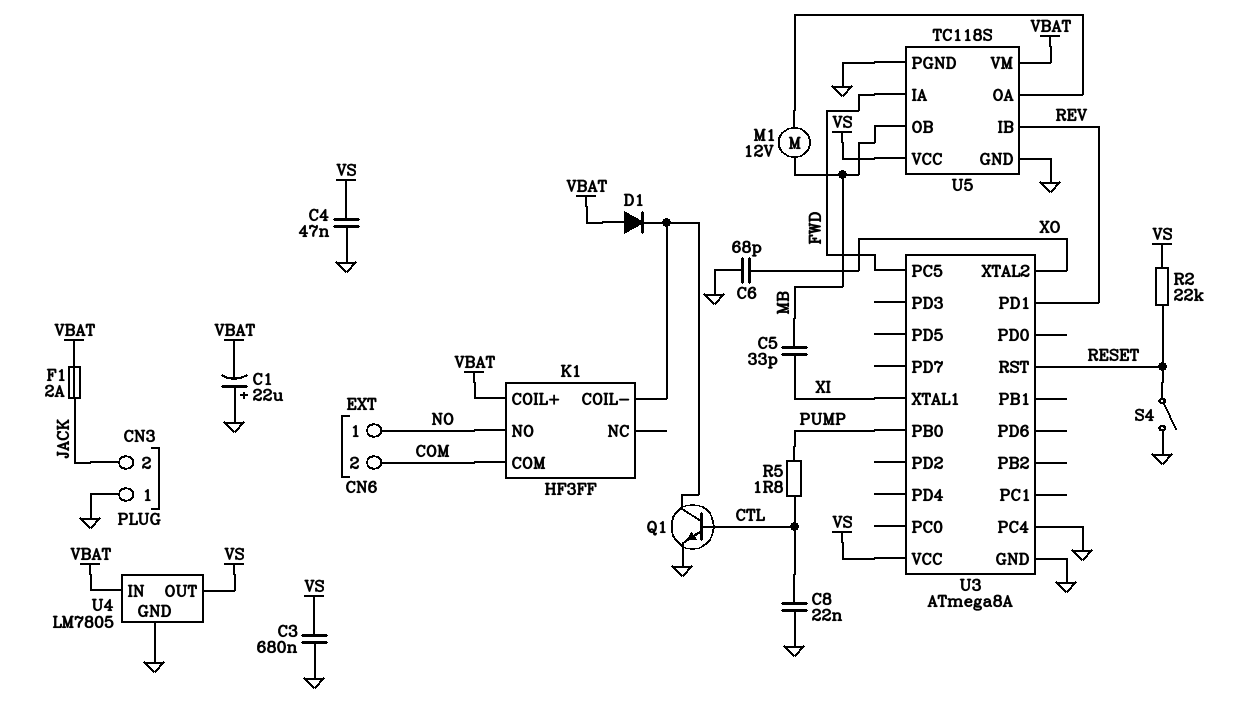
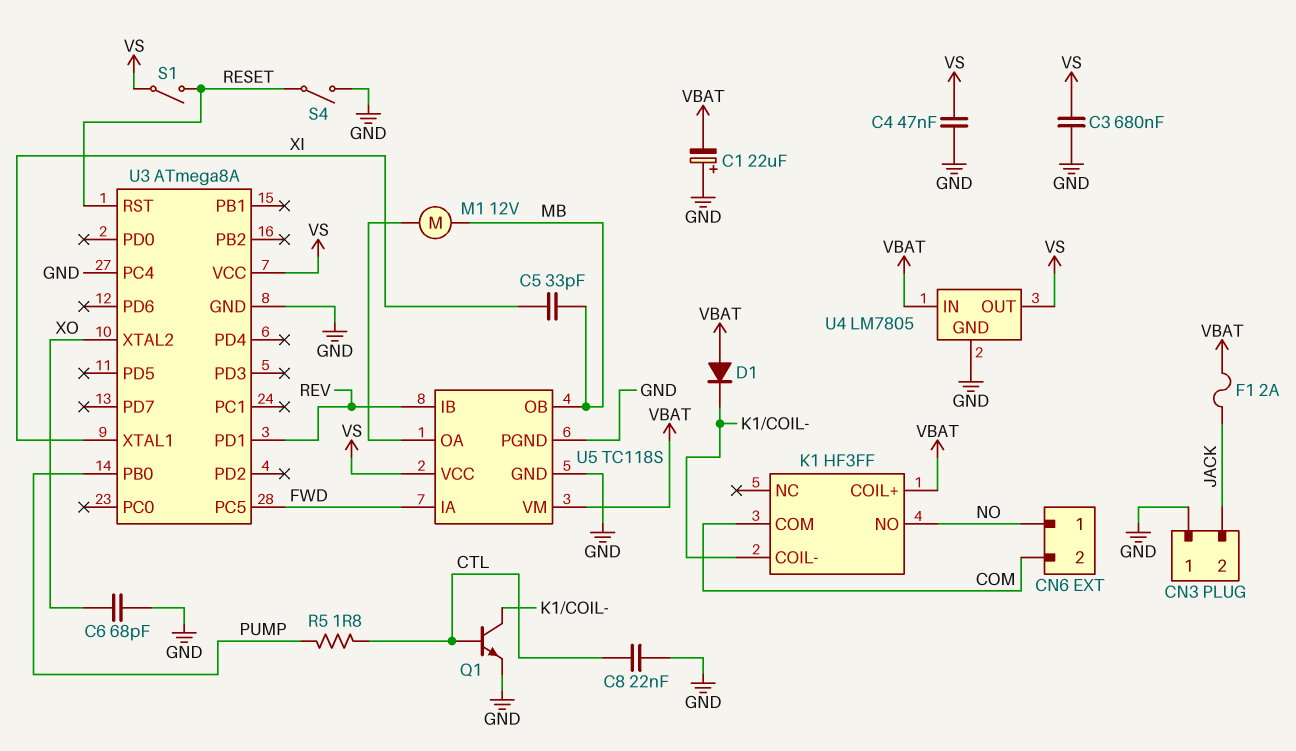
R2: 22k (RESET, VS) -> none
S1: none -> switch (RESET, VS)

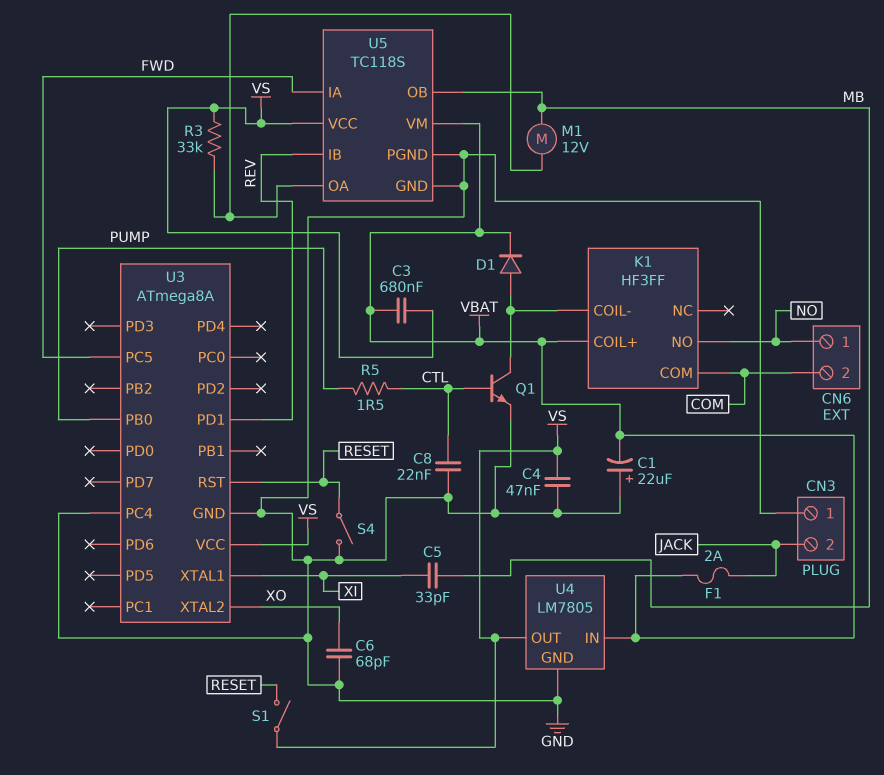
C3: 680nF (GND, VS) -> 680nF (VBAT, VS)
D1: diode (A VBAT, K K1/COIL-) -> diode (A K1/COIL-, K VBAT)
R3: none -> 33k (U5/OA, VS)
R5: 1.8 (CTL, PUMP) -> 1.5 (CTL, PUMP)

